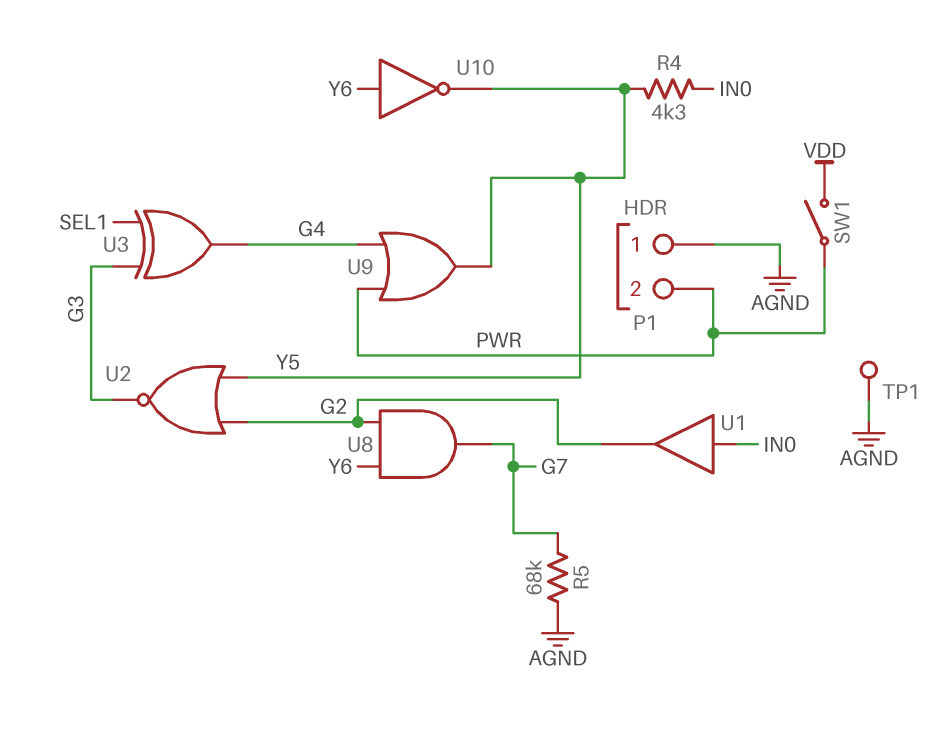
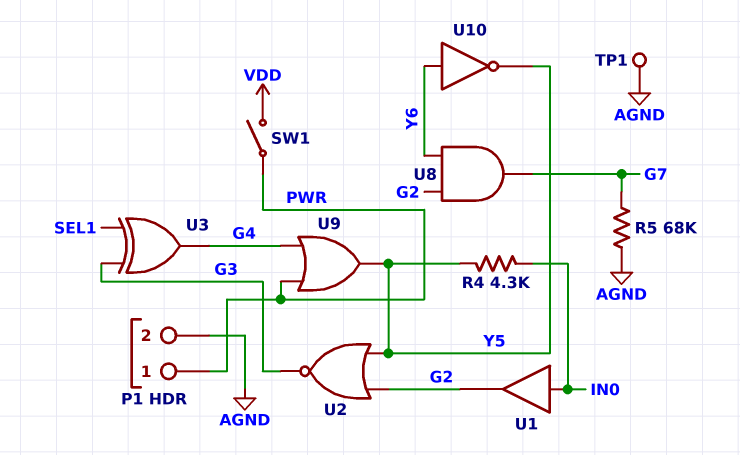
P1 pin 1: AGND -> PWR
P1 pin 2: PWR -> AGND

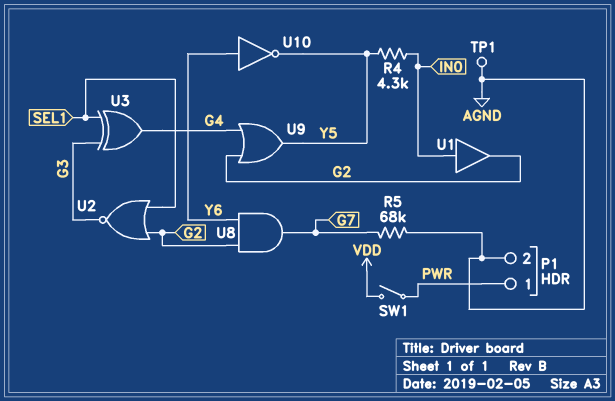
U2: NOR (in G2, in Y5, out G3) -> NOR (in G2, in SEL1, out G3)
U9: OR (in G4, in PWR, out Y5) -> OR (in G2, in G4, out Y5)

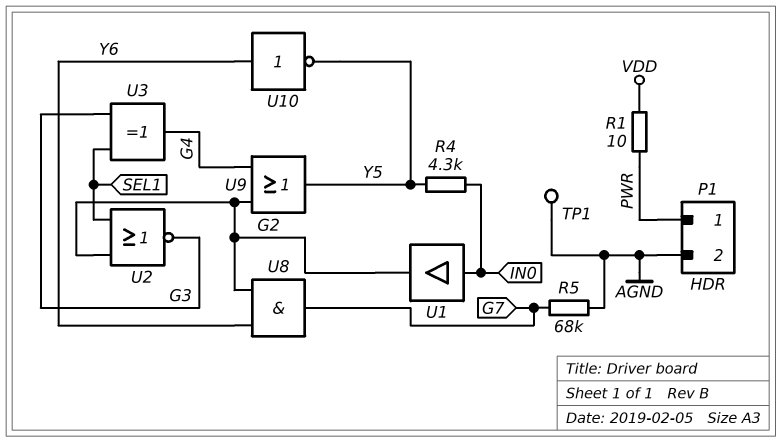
R1: none -> 10 (PWR, VDD)
SW1: switch (PWR, VDD) -> none

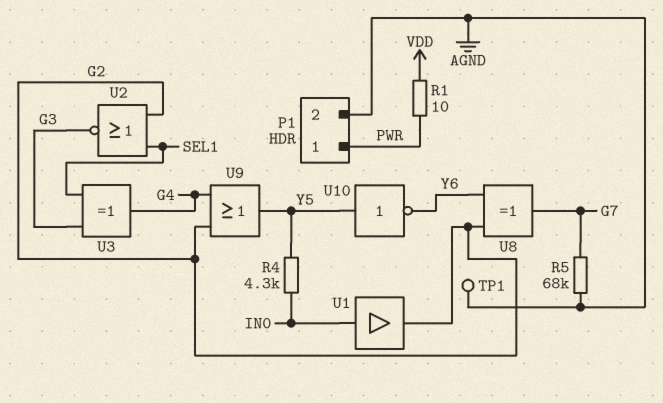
U8: AND (in G2, in Y6, out G7) -> XOR (in G2, in Y6, out G7)
U10: NOT (in Y6, out Y5) -> NOT (in Y5, out Y6)

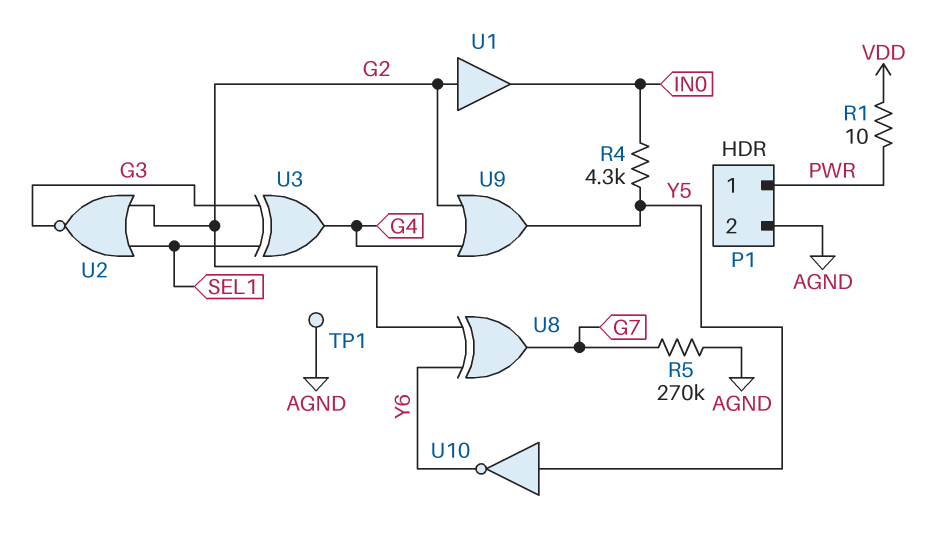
R5: 68k (AGND, G7) -> 270k (AGND, G7)
U1: buffer (in IN0, out G2) -> buffer (in G2, out IN0)

